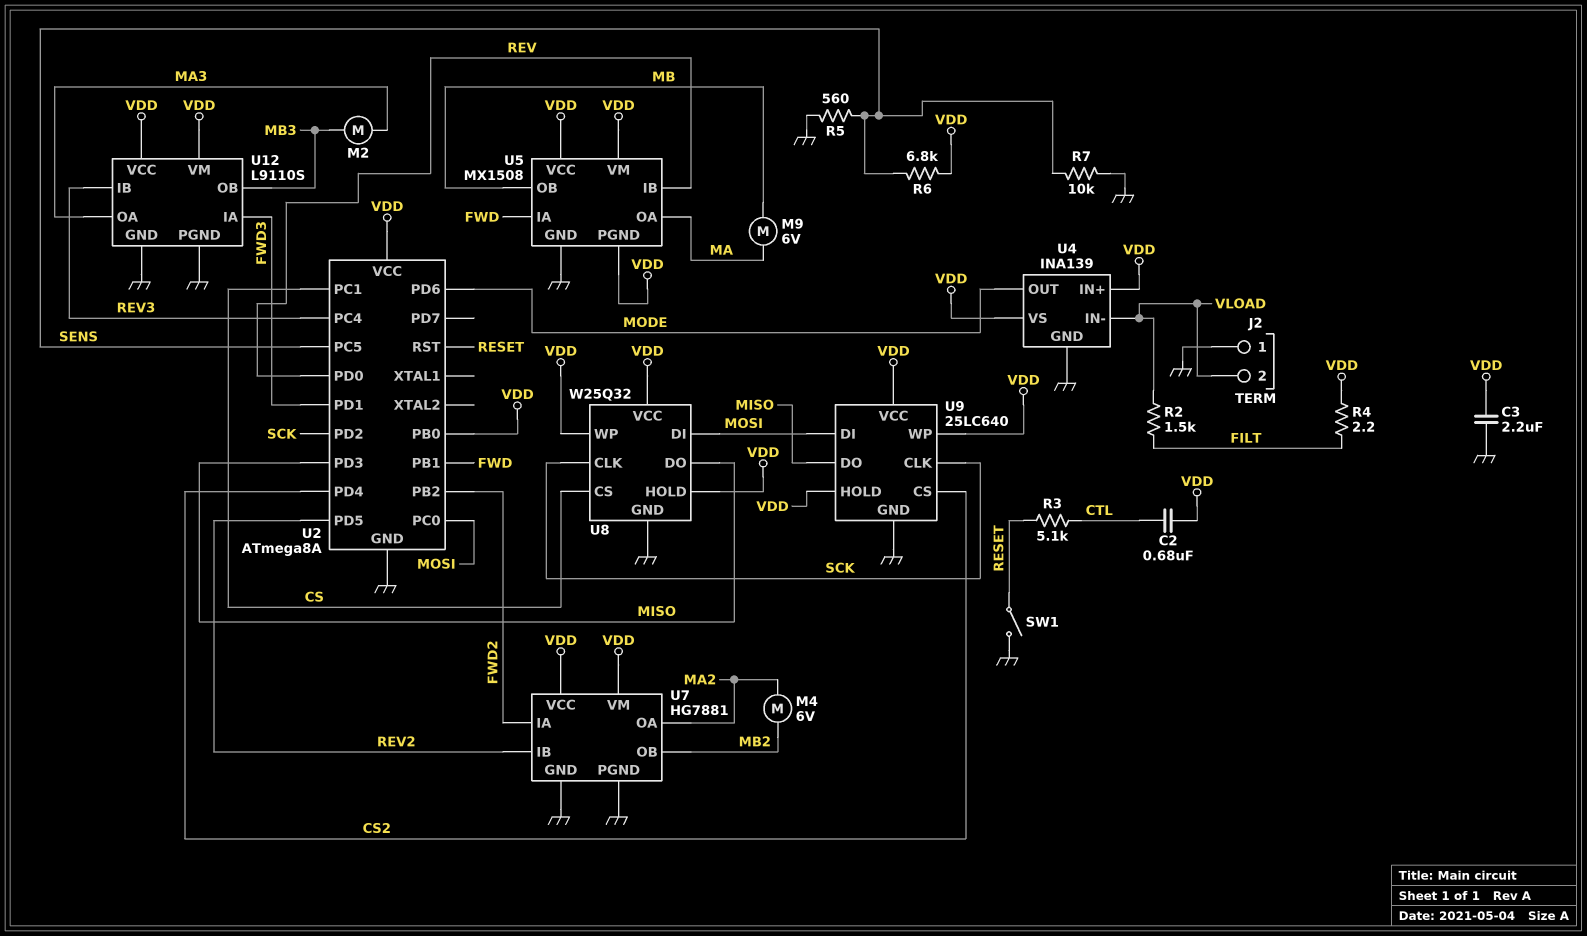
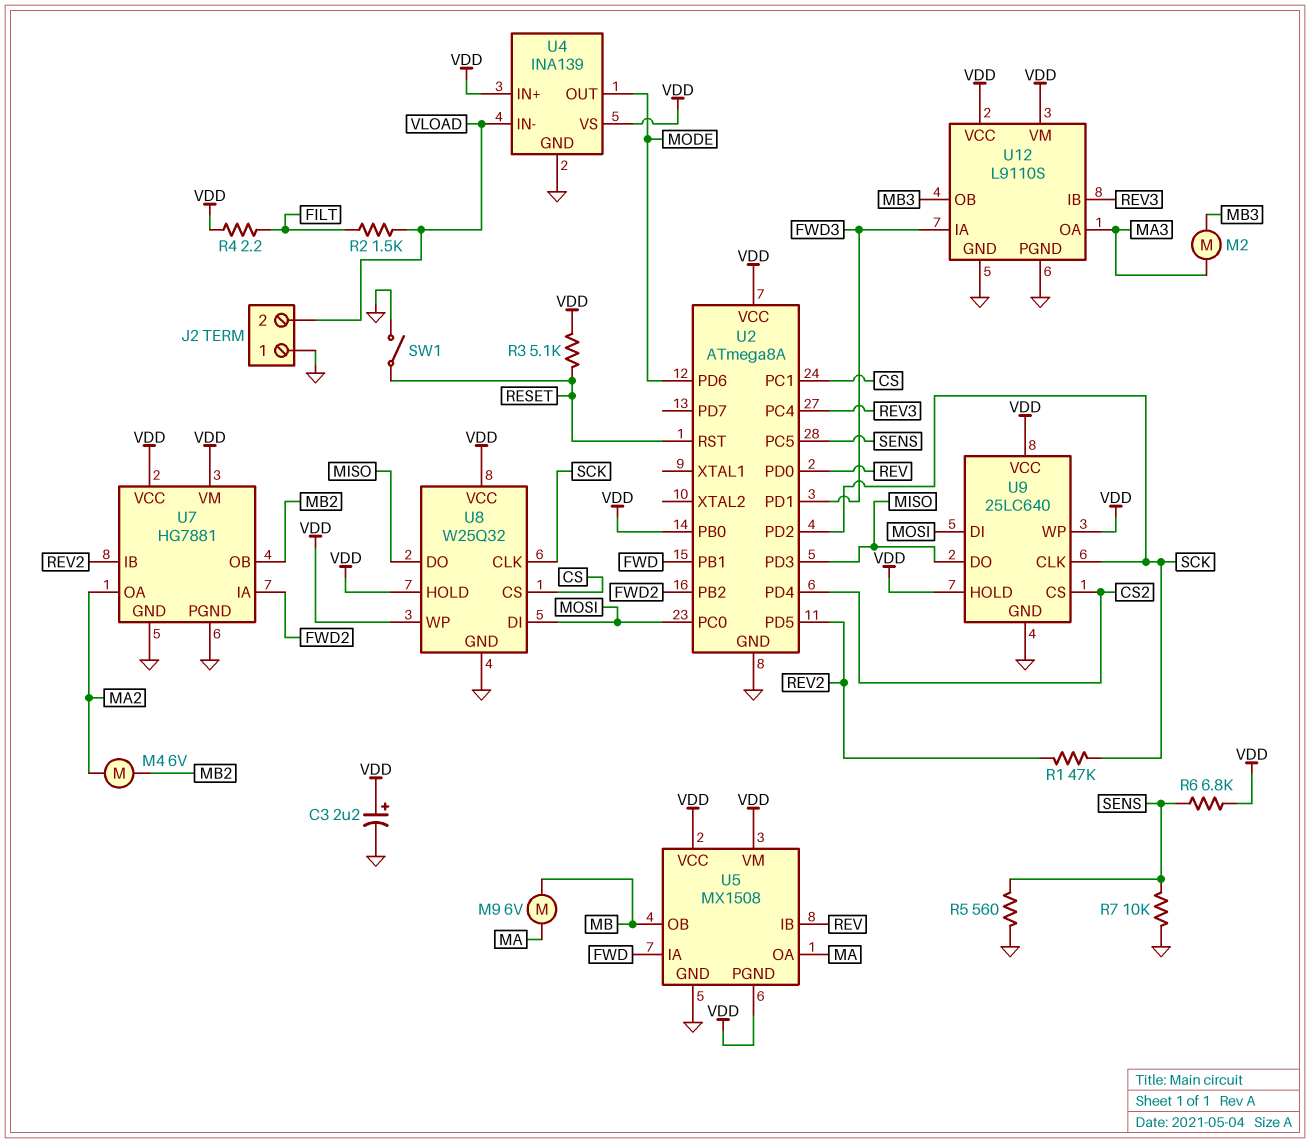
C2: 680nF (CTL, VDD) -> none
C3: 2.2uF (GND, VDD) -> 2.2uF (plus VDD, minus GND)
R1: none -> 47k (REV2, SCK)
R3: 5.1k (CTL, RESET) -> 5.1k (RESET, VDD)

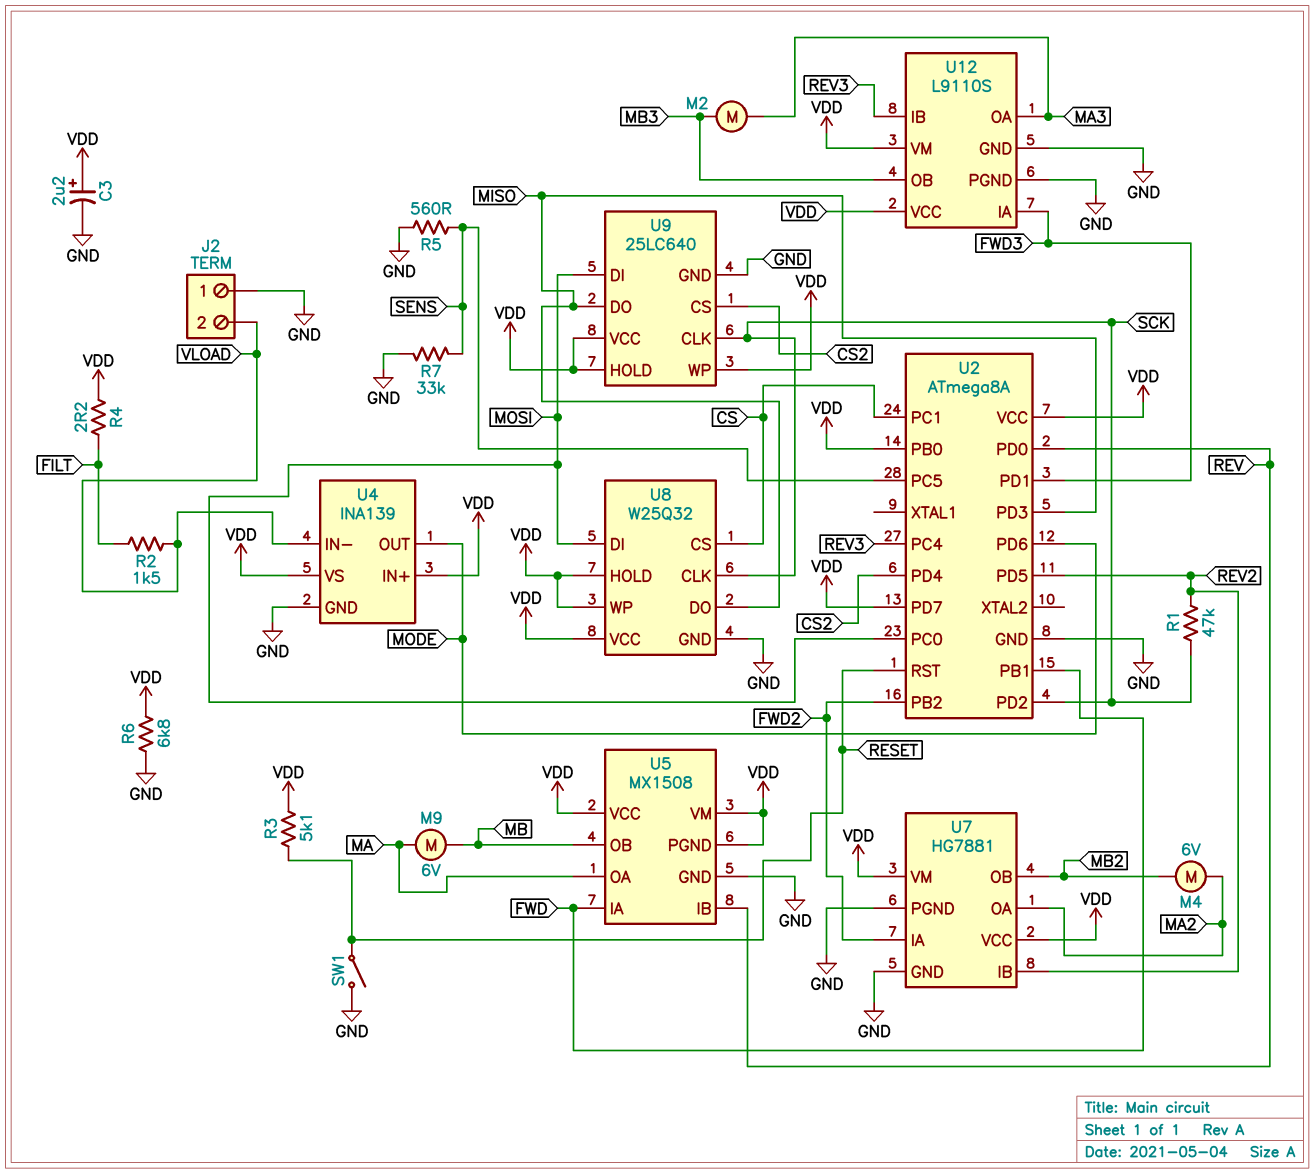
R6: 6.8k (SENS, VDD) -> 6.8k (GND, VDD)
R7: 10k (GND, SENS) -> 33k (GND, SENS)
U2 pin PD7: none -> VDD

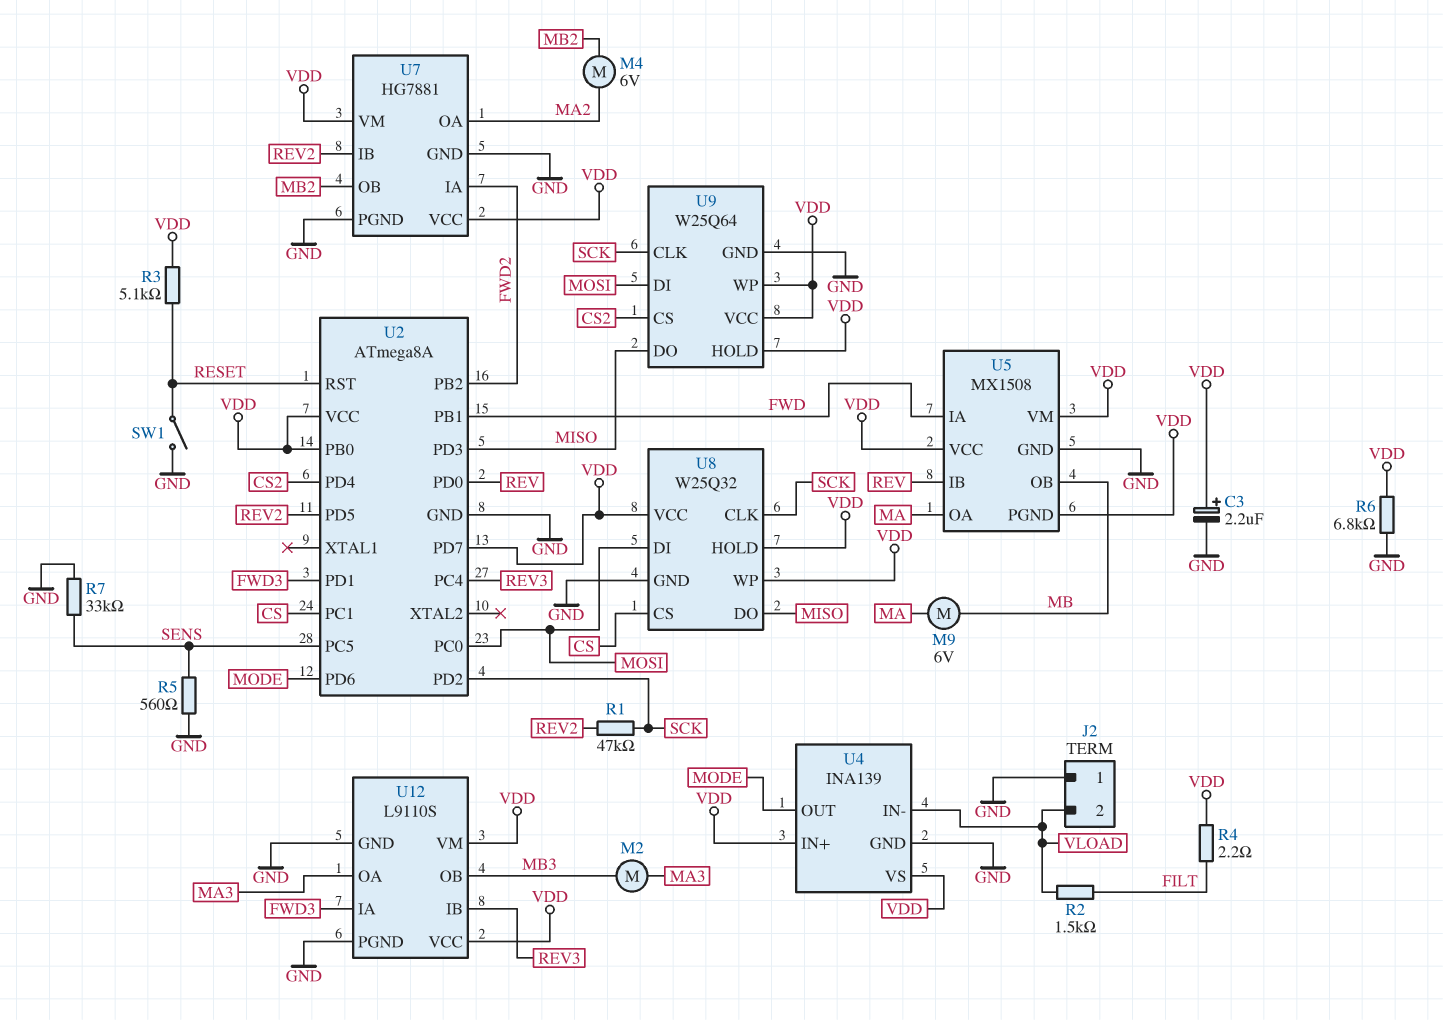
U9: 25LC640 -> W25Q64

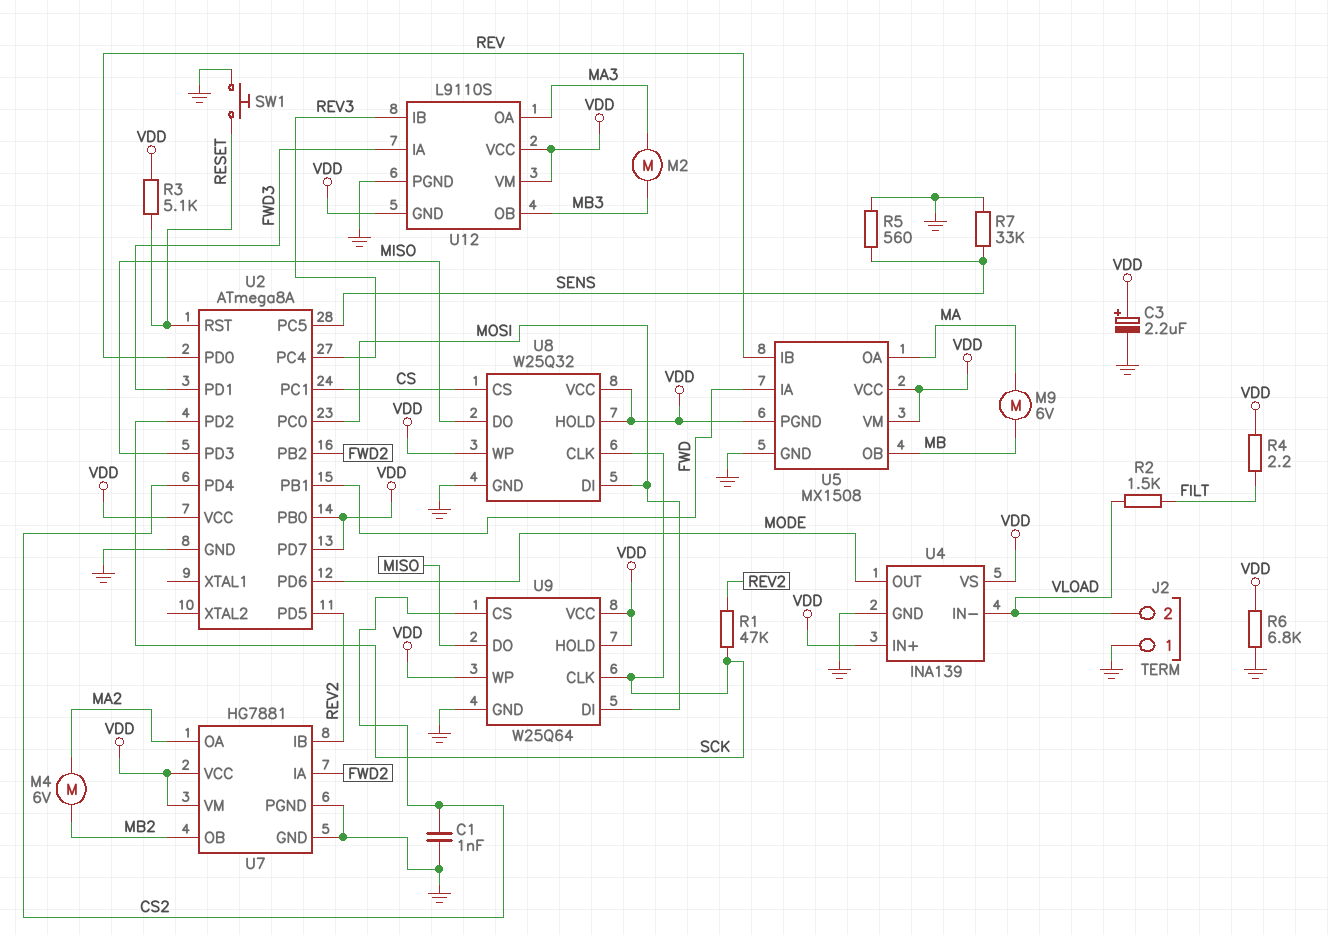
C1: none -> 1nF (CS2, GND)
SW1: switch (GND, RESET) -> button (GND, RESET)
U12 pin GND: GND -> VDD

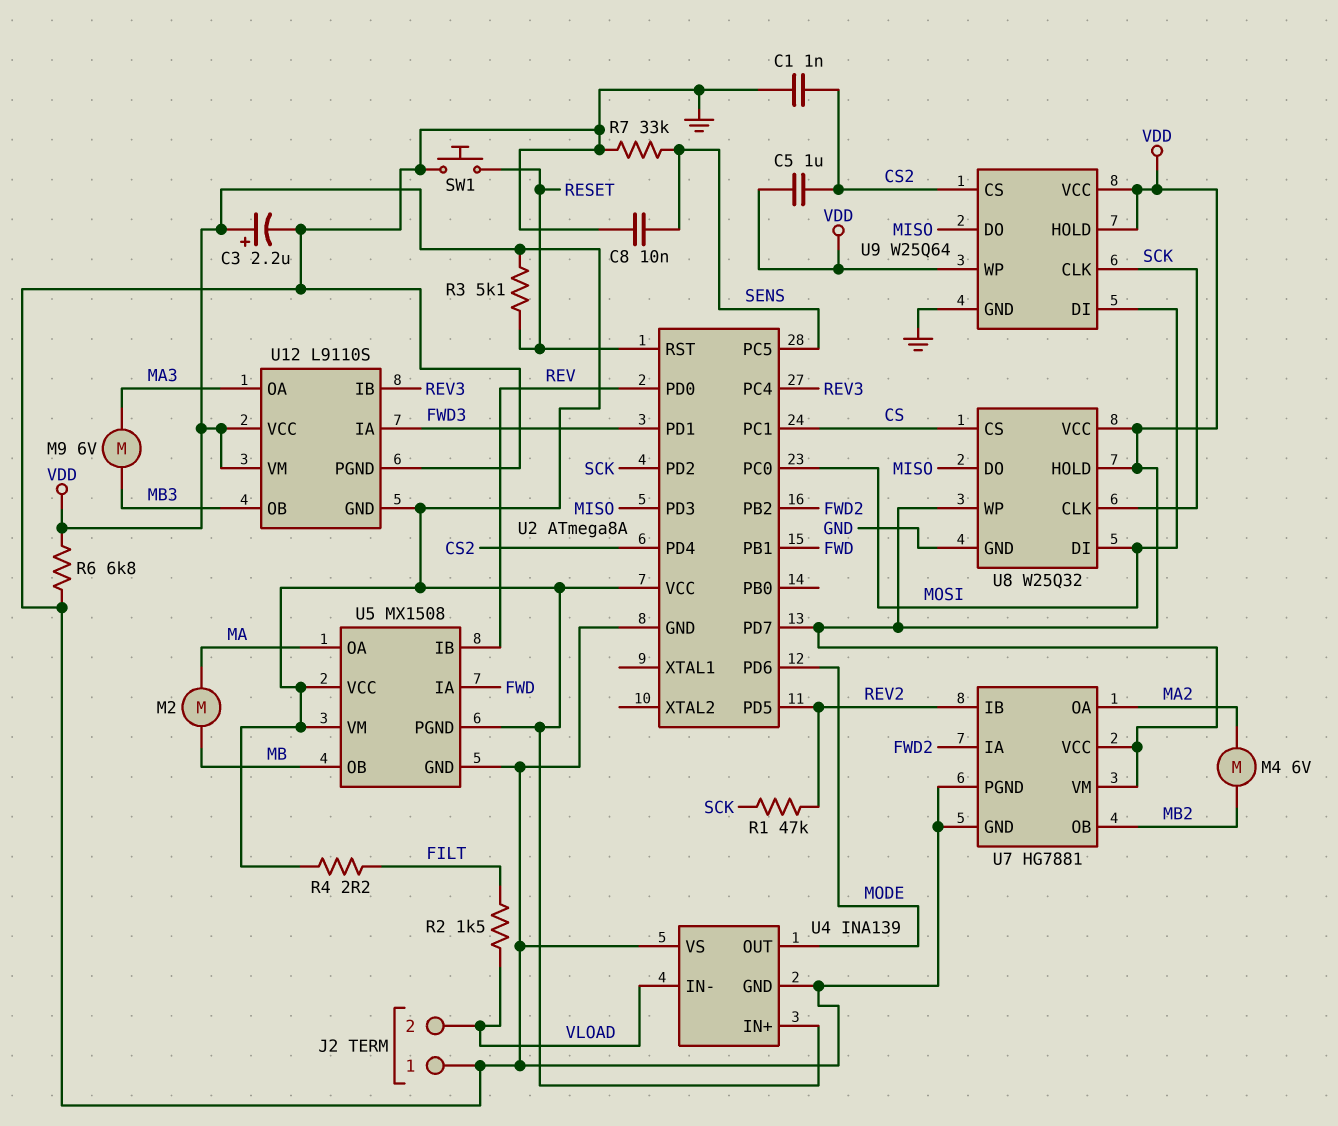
C5: none -> 1uF (CS2, VDD)
C8: none -> 10nF (GND, SENS)
M2: motor (MA3, MB3) -> motor (MA, MB)
M9: motor 6V (MA, MB) -> motor 6V (MA3, MB3)
R5: 560 (GND, SENS) -> none
U2 pin PB0: VDD -> none
U4 pin VS: VDD -> GND

